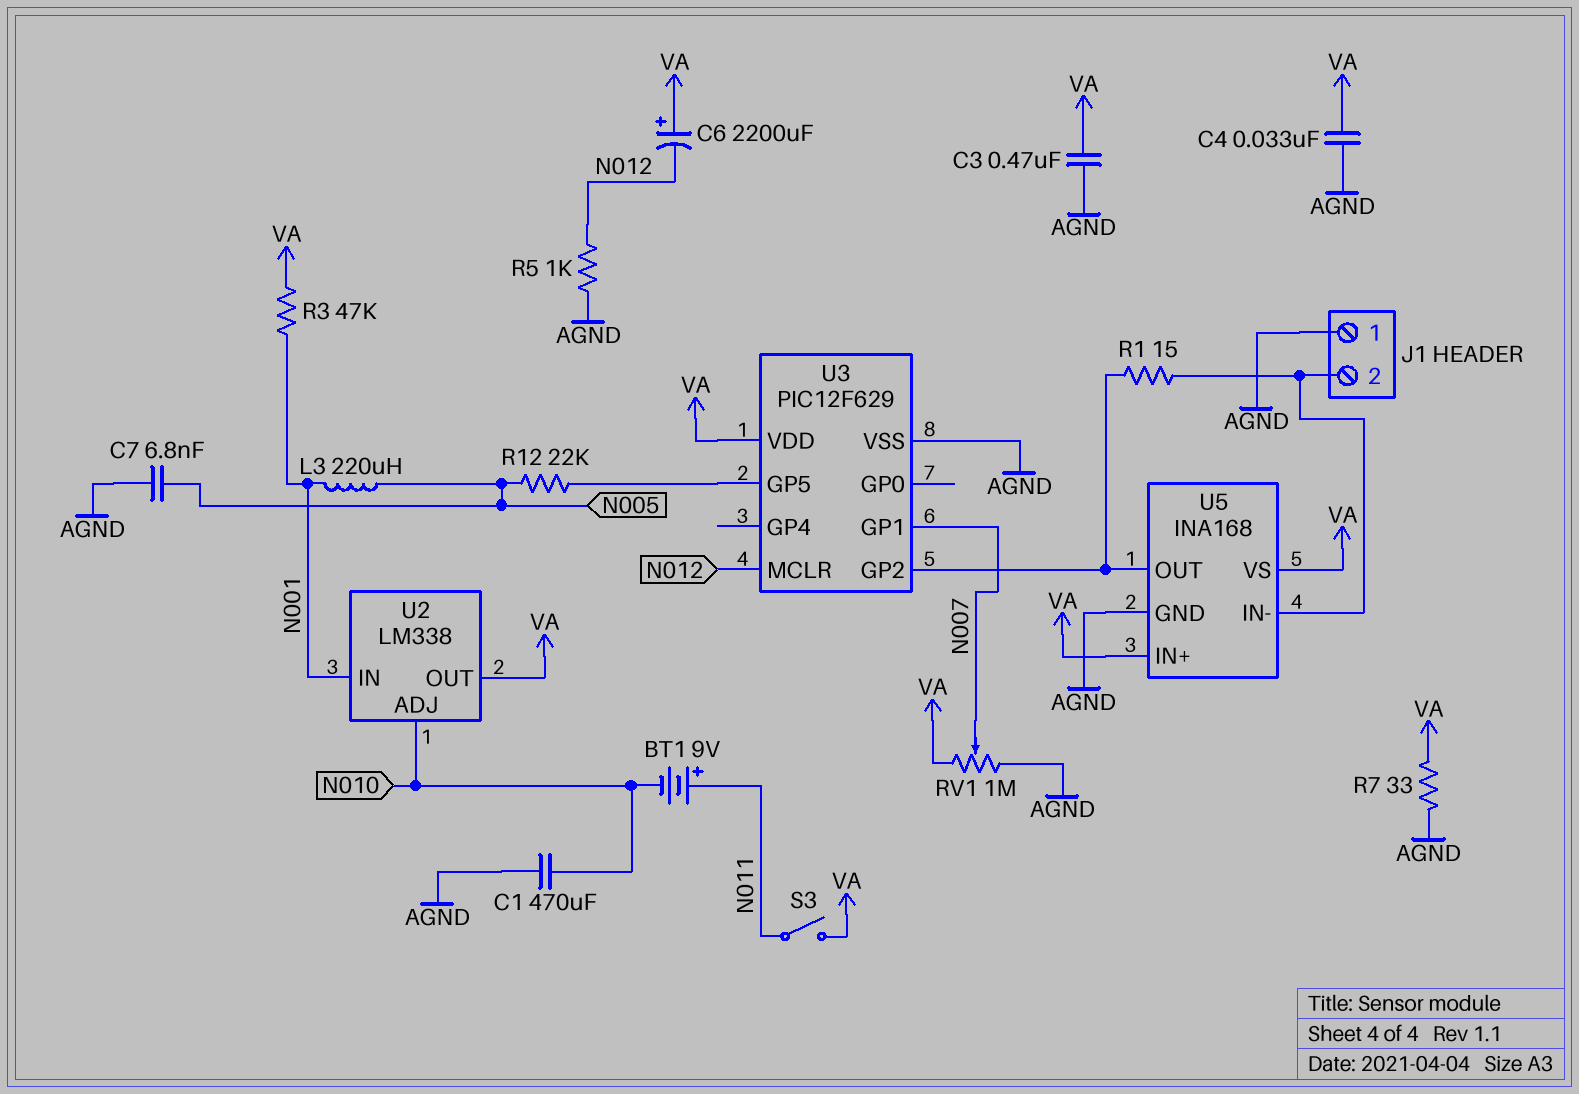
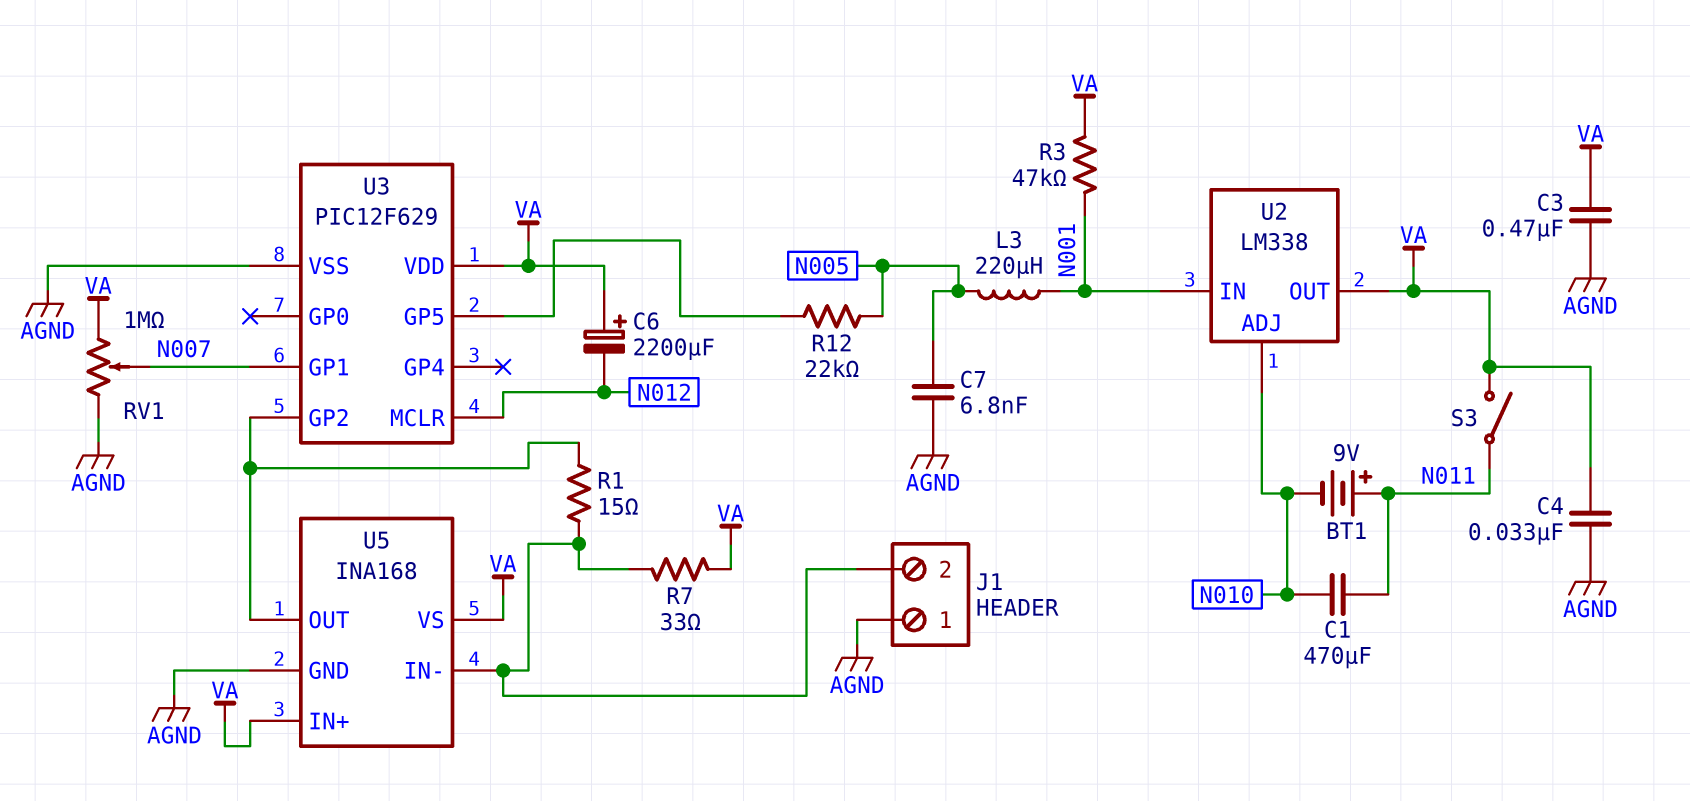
C1: 470uF (AGND, N010) -> 470uF (N010, N011)
R5: 1k (AGND, N012) -> none
R7: 33 (AGND, VA) -> 33 (J1/2, VA)

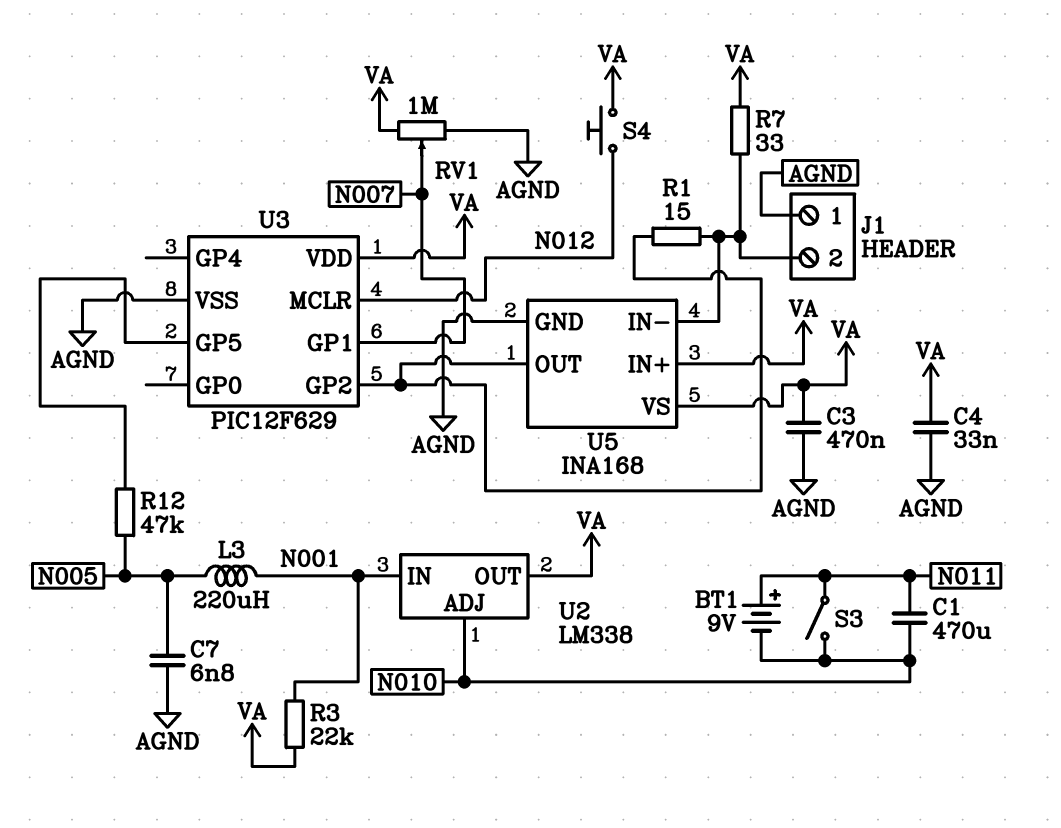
C6: 2200uF (plus VA, minus N012) -> none
R3: 47k (N001, VA) -> 22k (N001, VA)
R12: 22k (N005, U3/GP5) -> 47k (N005, U3/GP5)
S3: switch (N011, VA) -> switch (N010, N011)
S4: none -> button (N012, VA)

